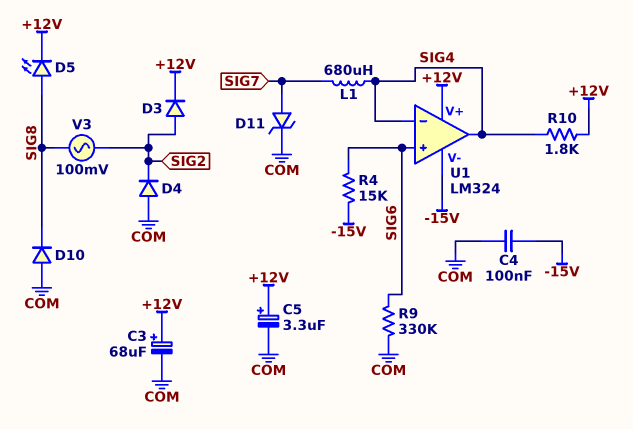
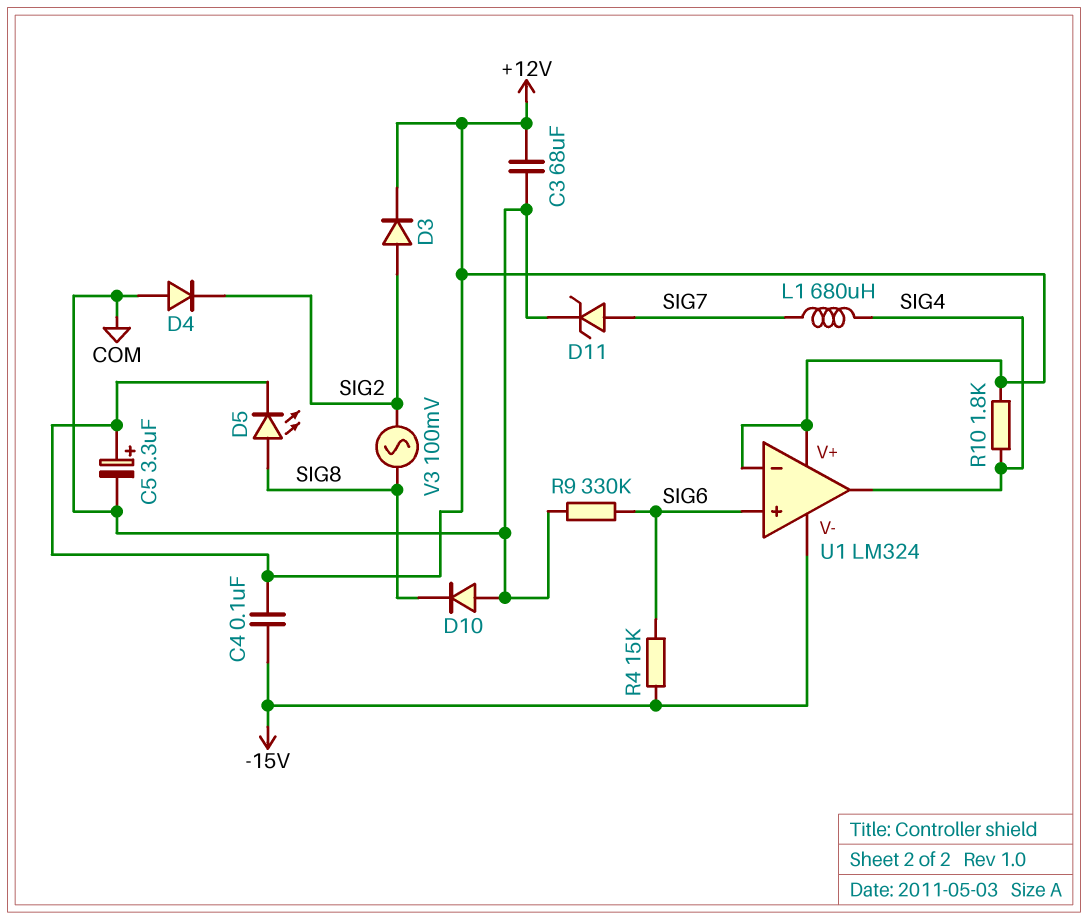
C3: 68uF (plus +12V, minus COM) -> 68uF (+12V, COM)
C4: 100nF (-15V, COM) -> 100nF (+12V, -15V)
U1 pin in-: SIG4 -> +12V

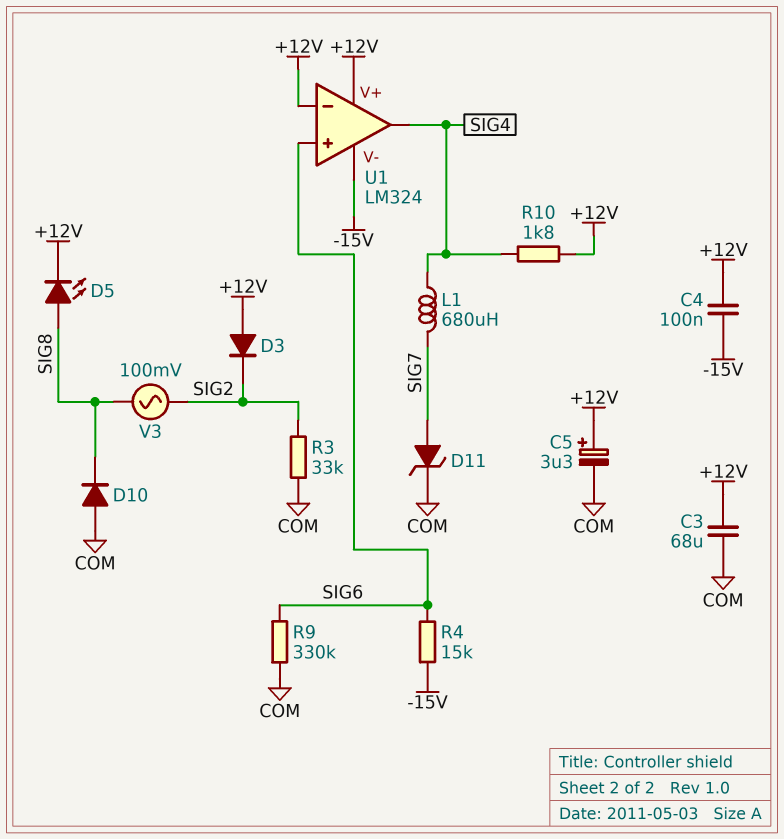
D3: diode (A SIG2, K +12V) -> diode (A +12V, K SIG2)
D4: diode (A COM, K SIG2) -> none
R3: none -> 33k (COM, SIG2)

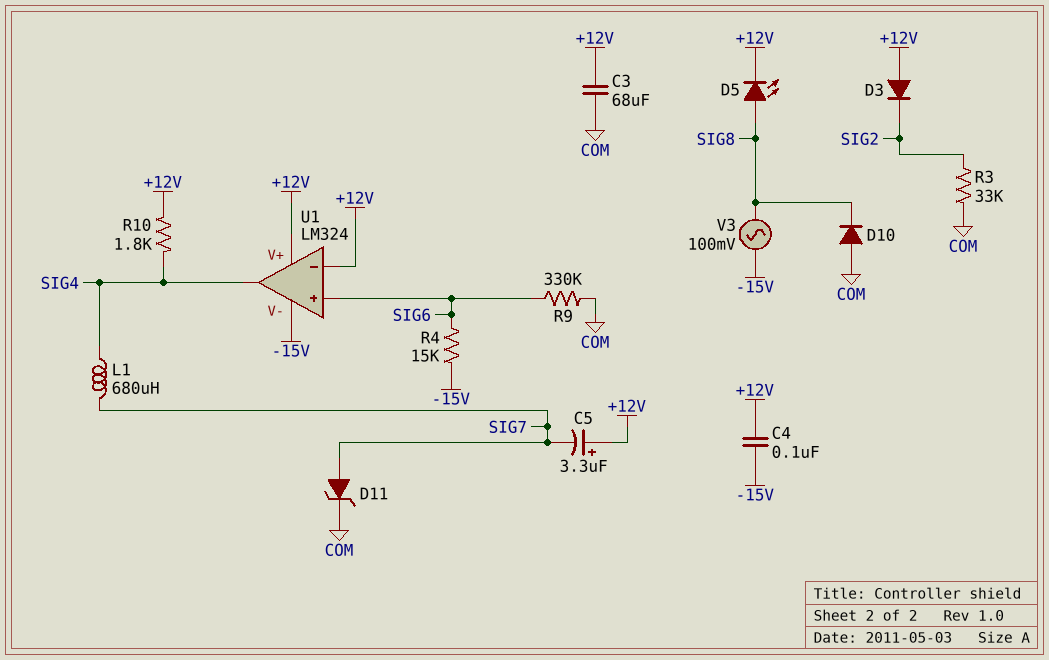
C5: 3.3uF (plus +12V, minus COM) -> 3.3uF (plus +12V, minus SIG7)
V3: AC 100mV (SIG2, SIG8) -> AC 100mV (-15V, SIG8)

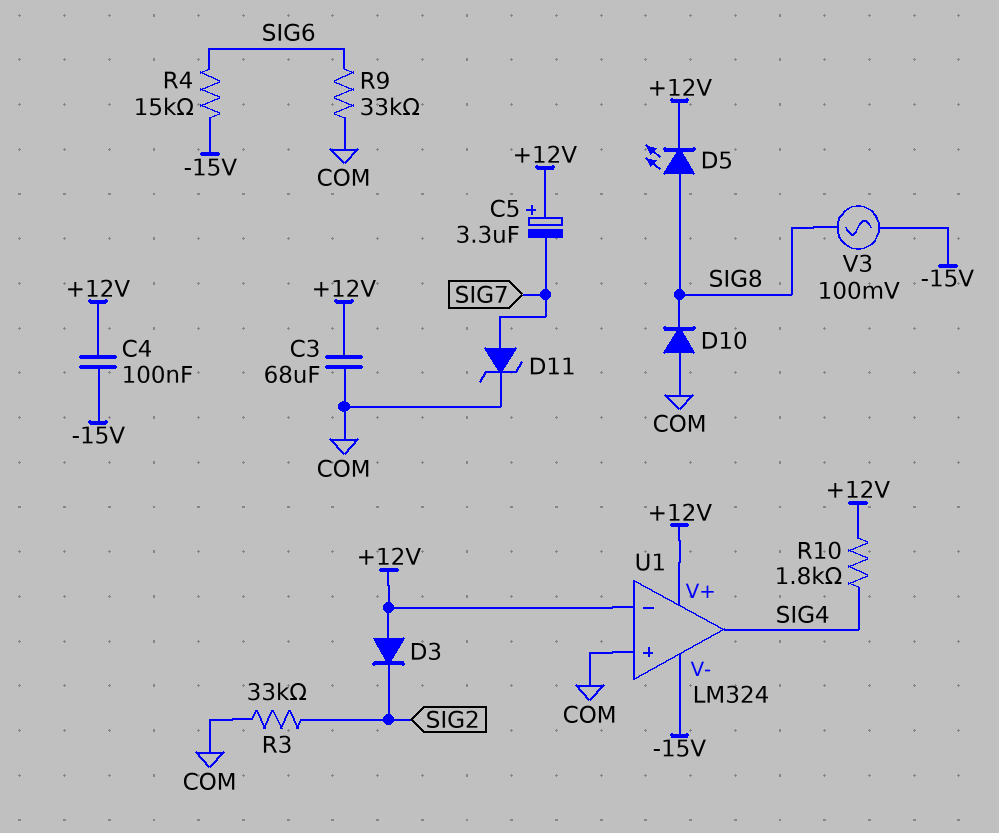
L1: 680uH (SIG4, SIG7) -> none
R9: 330k (COM, SIG6) -> 33k (COM, SIG6)
U1 pin in+: SIG6 -> COM

